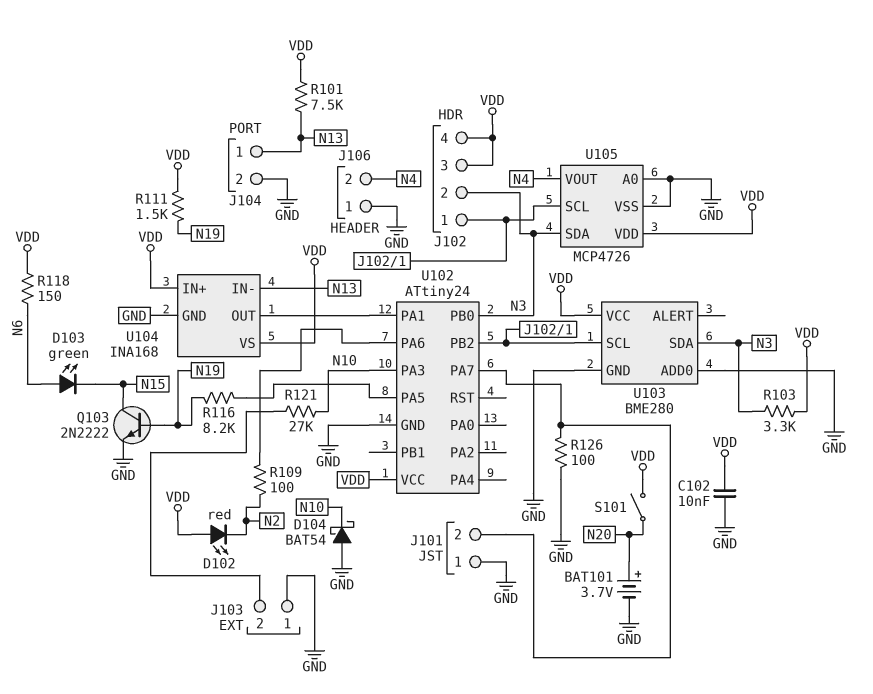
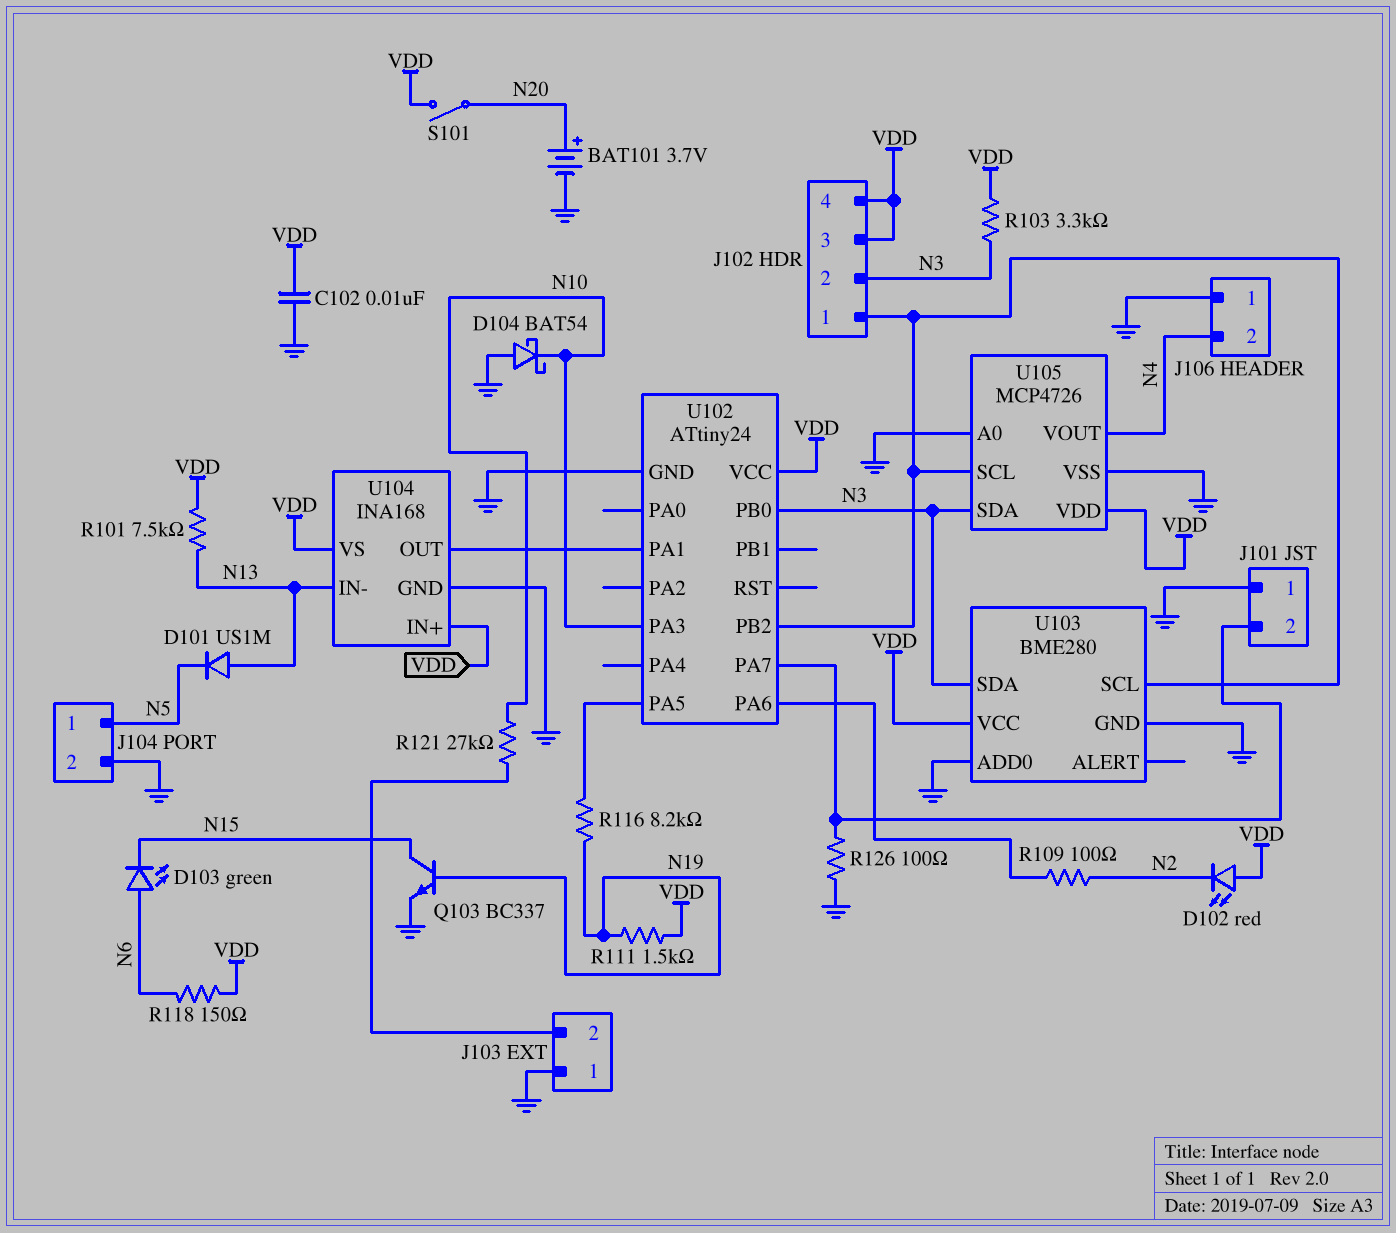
D101: none -> diode US1M (A N13, K N5)
J104 pin 1: N13 -> N5
Q103: NPN 2N2222 (B N19, C N15, E GND) -> NPN BC337 (B N19, C N15, E GND)

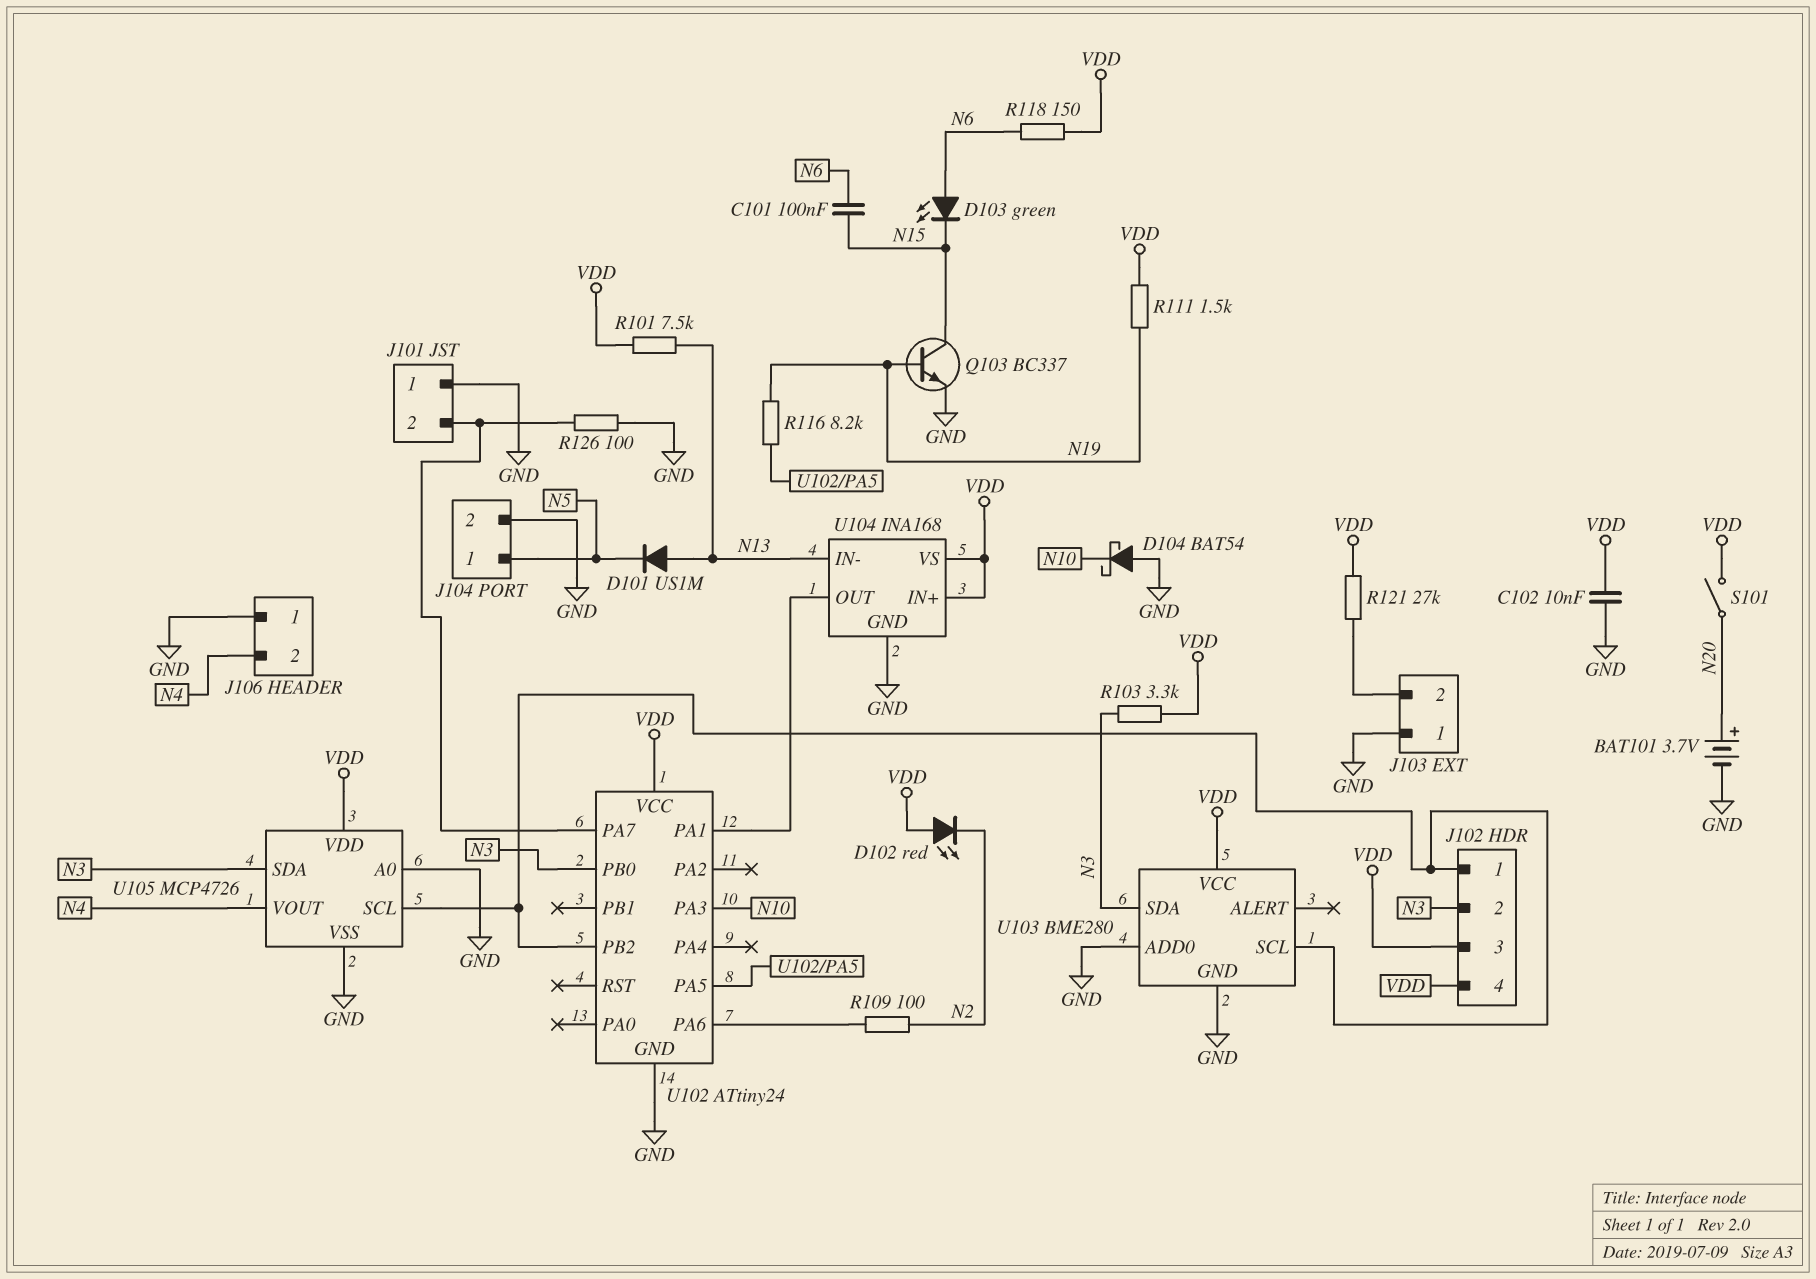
C101: none -> 100nF (N6, N15)
R121: 27k (J103/2, N10) -> 27k (J103/2, VDD)

